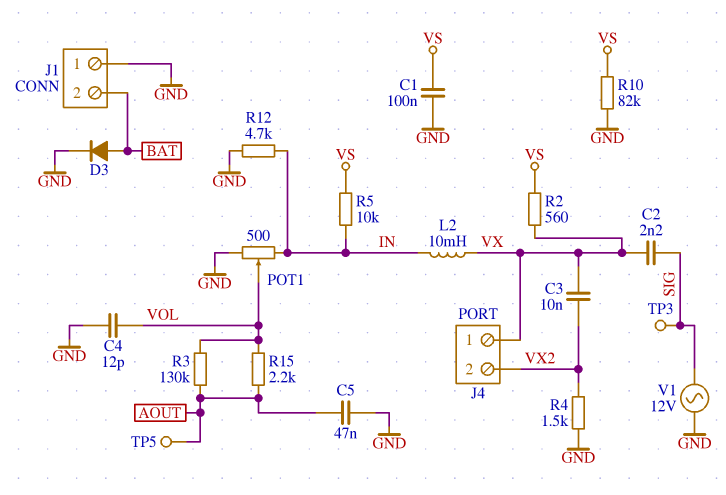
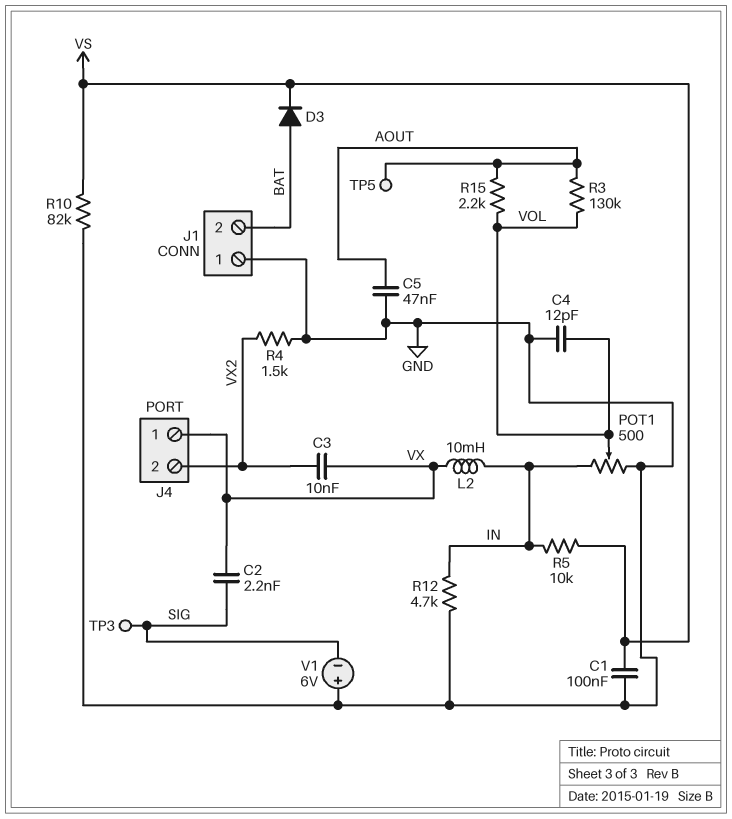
D3: diode (A BAT, K GND) -> diode (A BAT, K VS)
R2: 560 (VS, VX) -> none
V1: AC 12V (GND, SIG) -> 6V (plus GND, minus SIG)

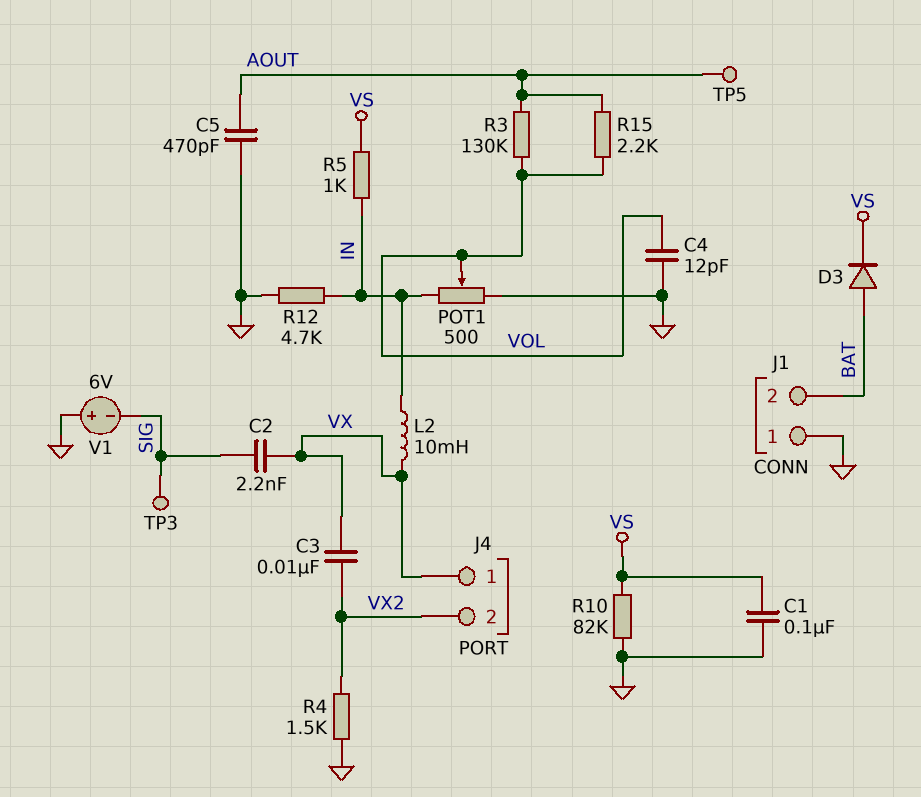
C5: 47nF (AOUT, GND) -> 470pF (AOUT, GND)
R5: 10k (IN, VS) -> 1k (IN, VS)

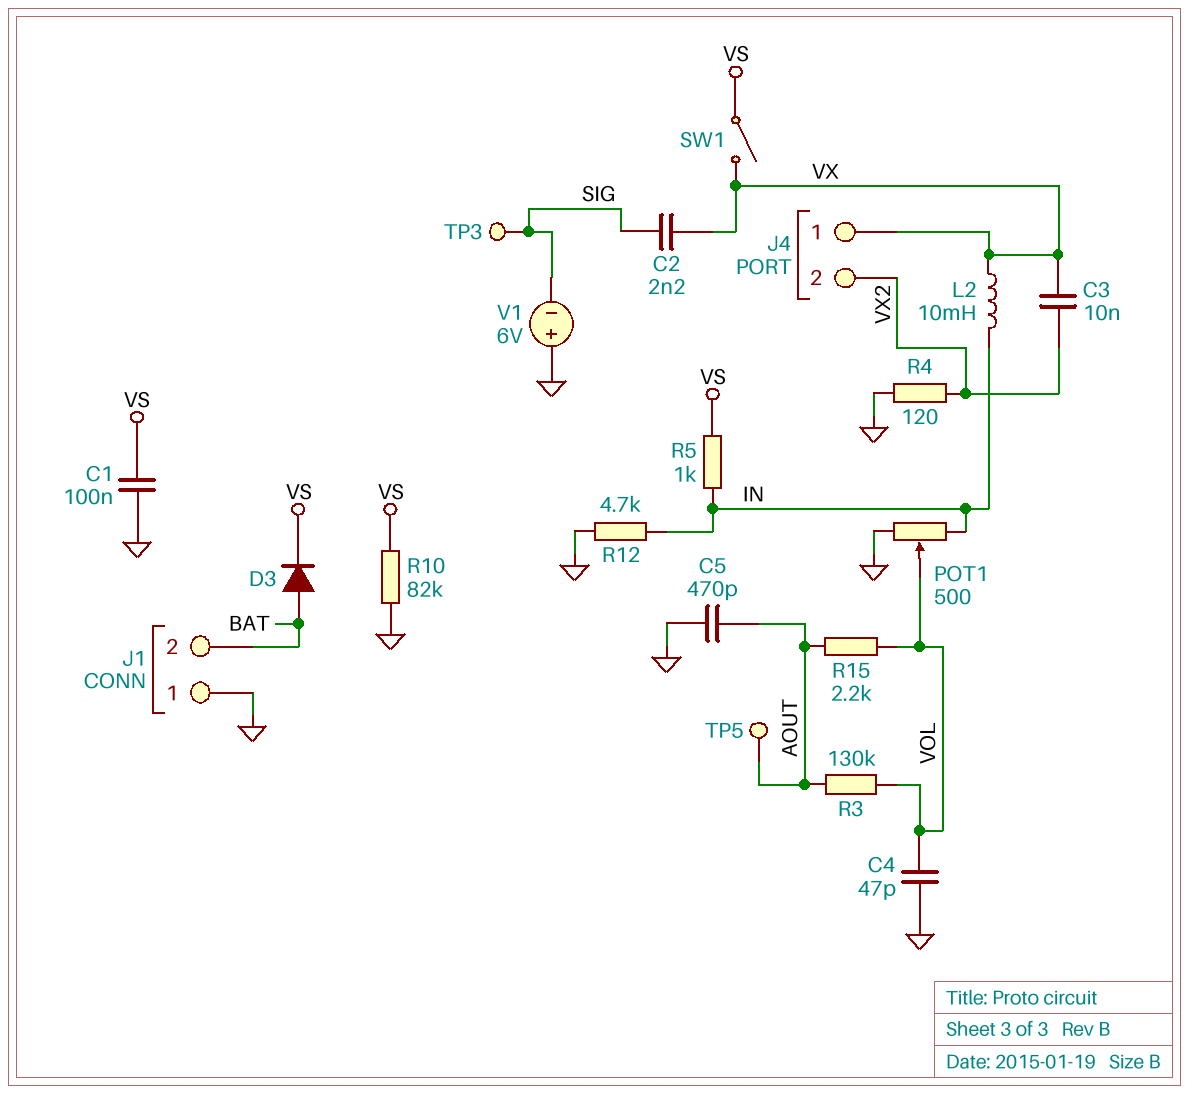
C4: 12pF (GND, VOL) -> 47pF (GND, VOL)
R4: 1.5k (GND, VX2) -> 120 (GND, VX2)
SW1: none -> switch (VS, VX)

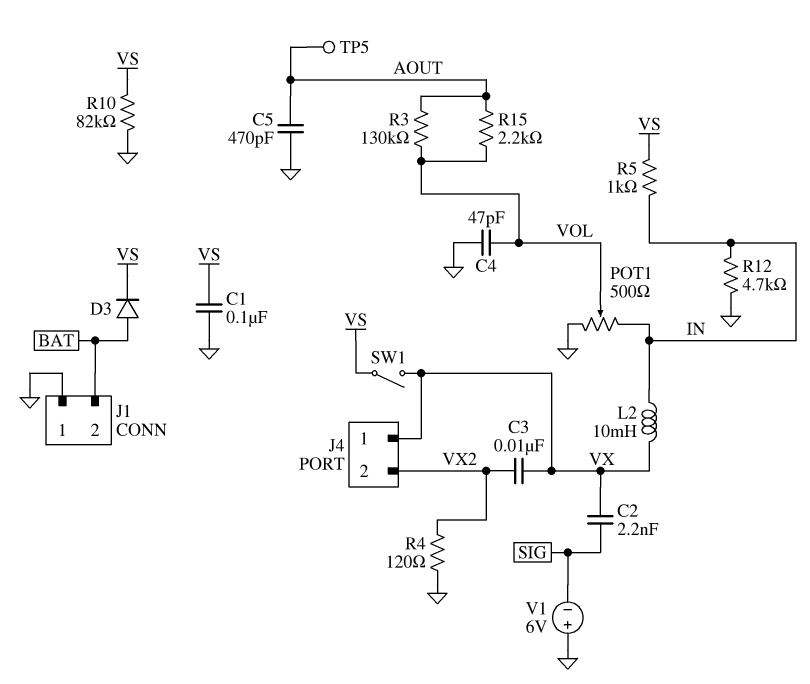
TP3: test point (SIG) -> none

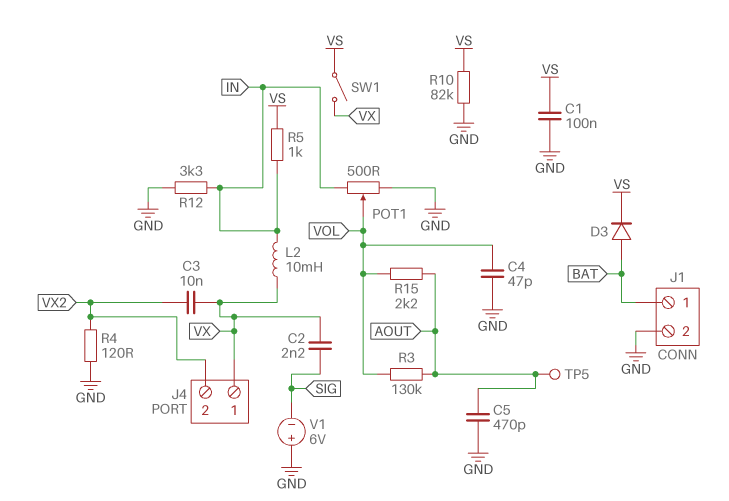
J1 pin 1: GND -> BAT
J1 pin 2: BAT -> GND
R12: 4.7k (GND, IN) -> 3.3k (GND, IN)

